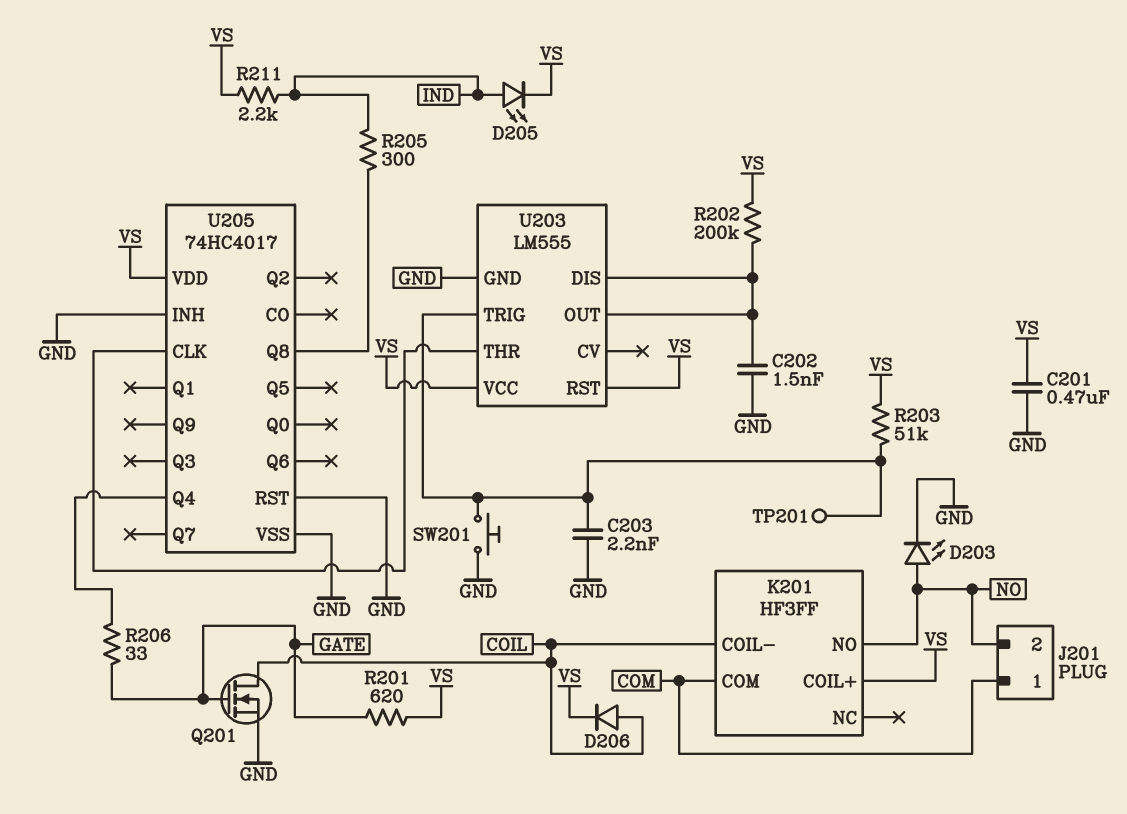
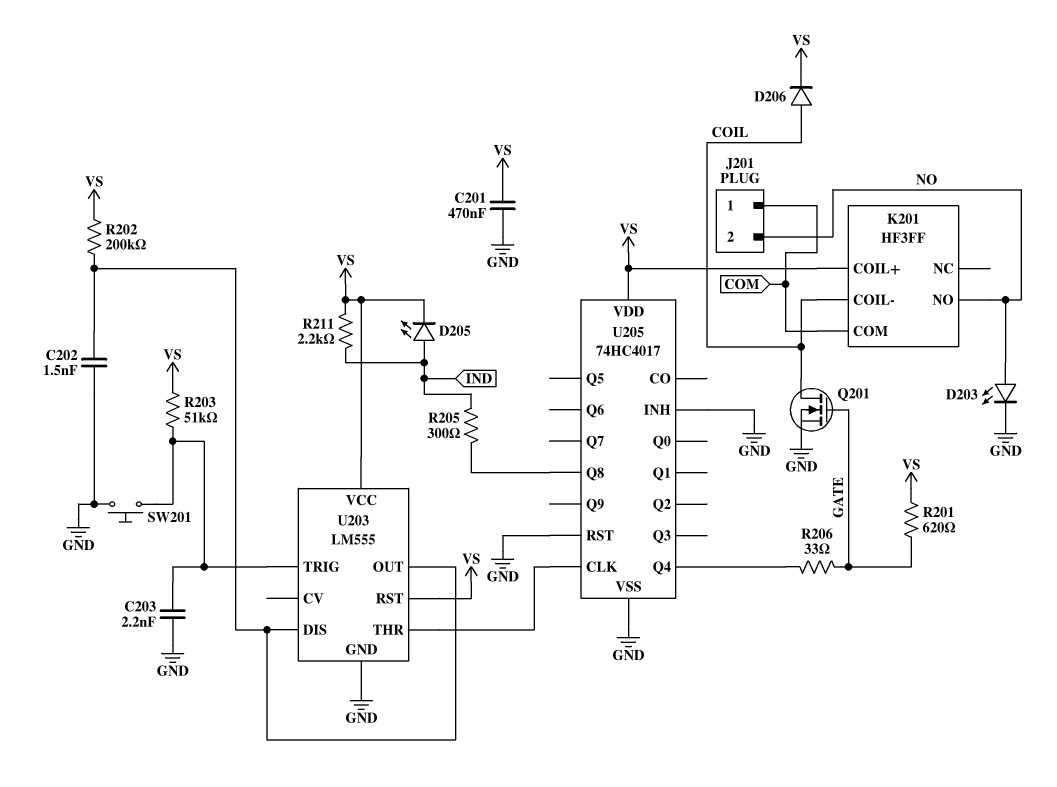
TP201: test point (U203/TRIG) -> none

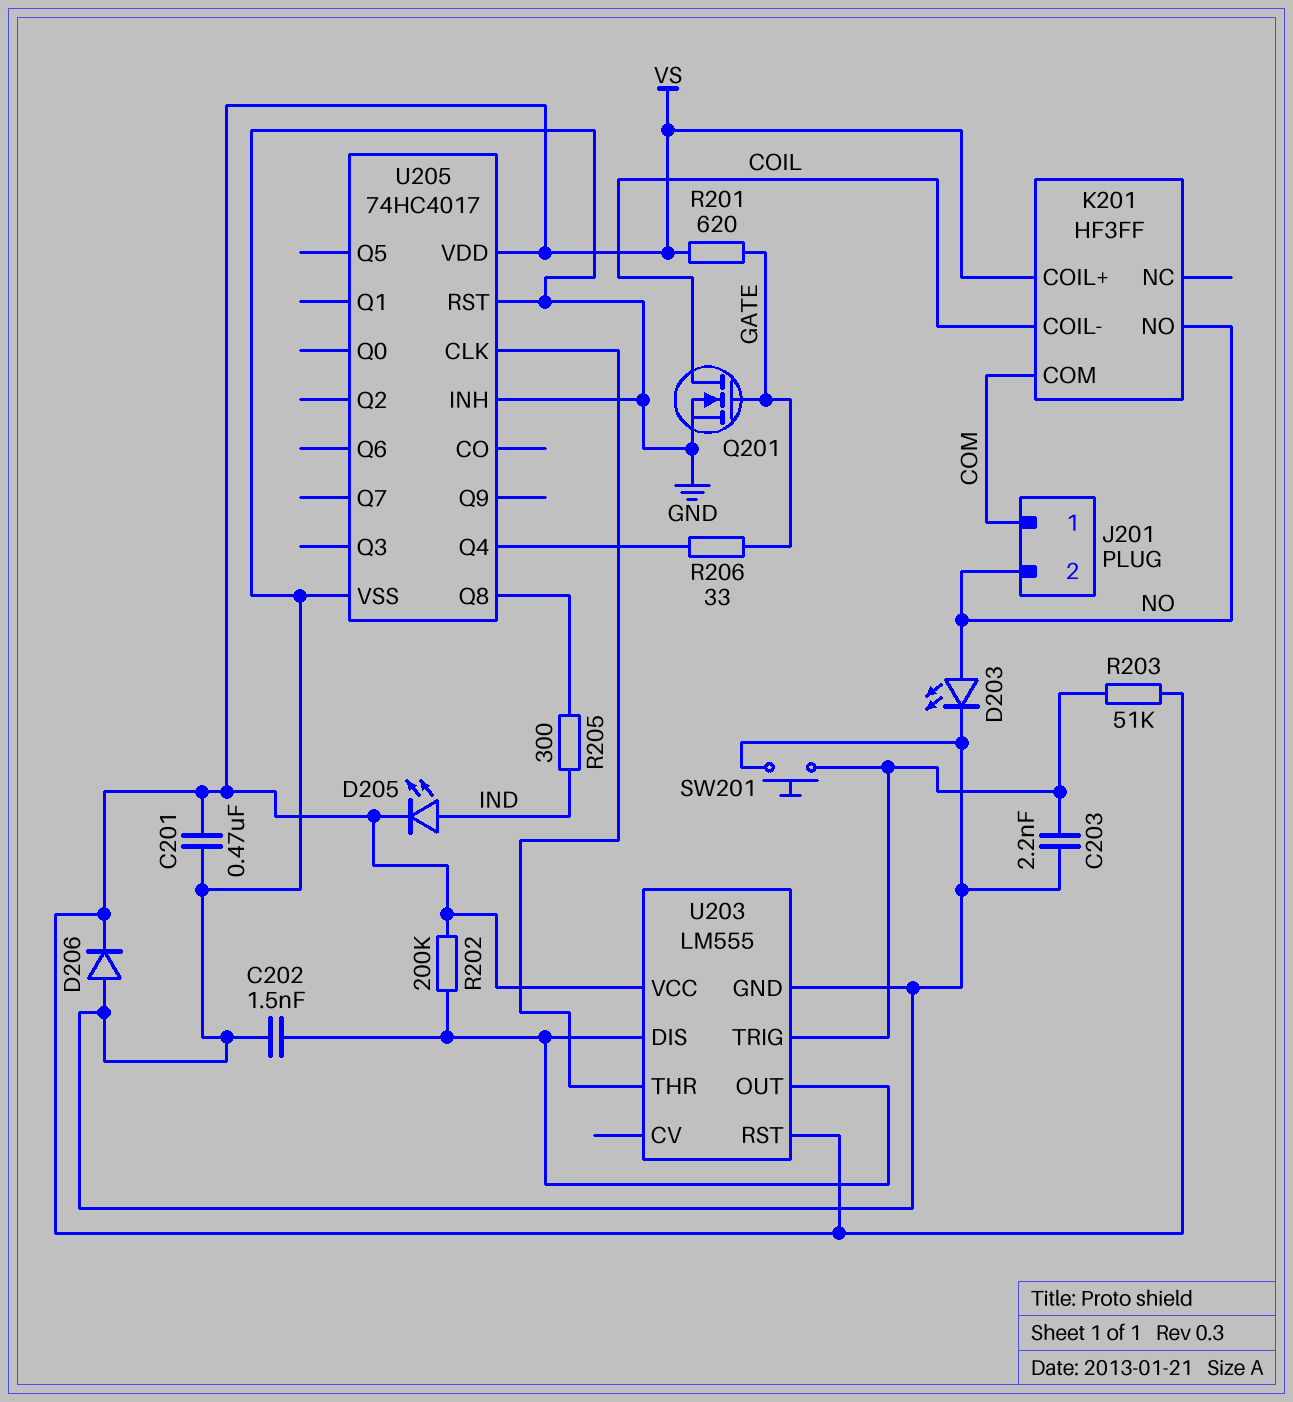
D206: diode (A COIL, K VS) -> diode (A GND, K VS)
R211: 2.2k (IND, VS) -> none

